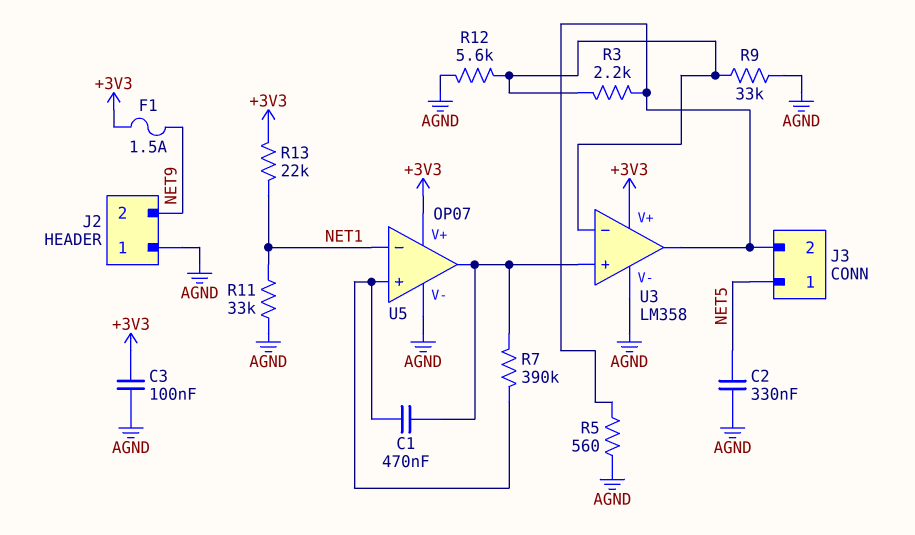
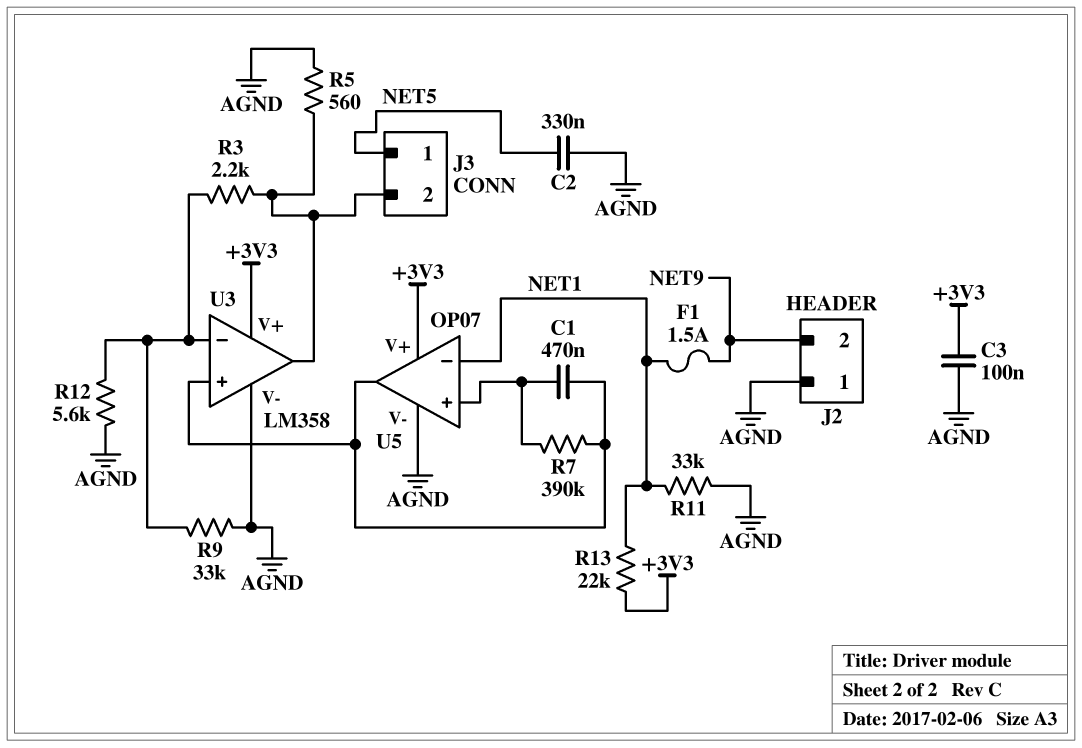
F1: 1.5A (+3V3, NET9) -> 1.5A (NET1, NET9)

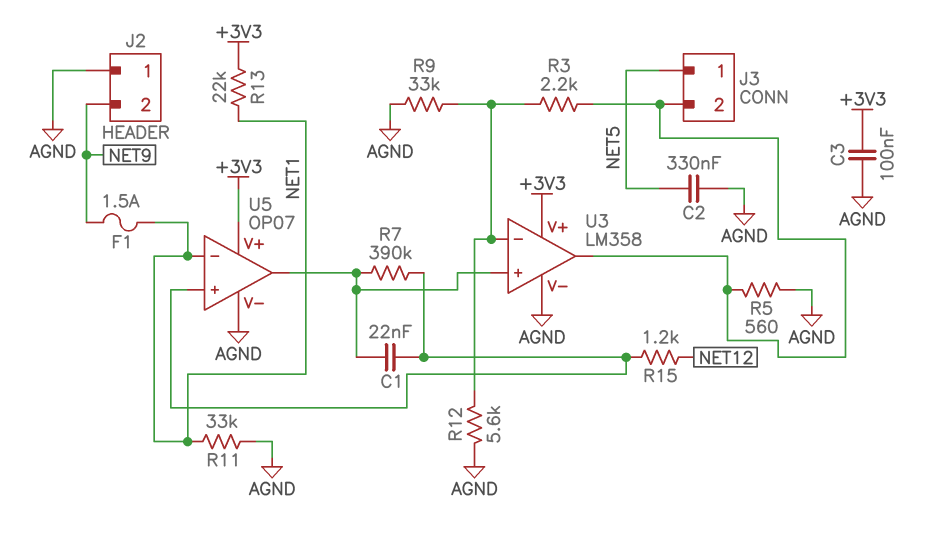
C1: 470nF (U3/in+, U5/in+) -> 22nF (U3/in+, U5/in+)
R15: none -> 1.2k (NET12, U5/in+)

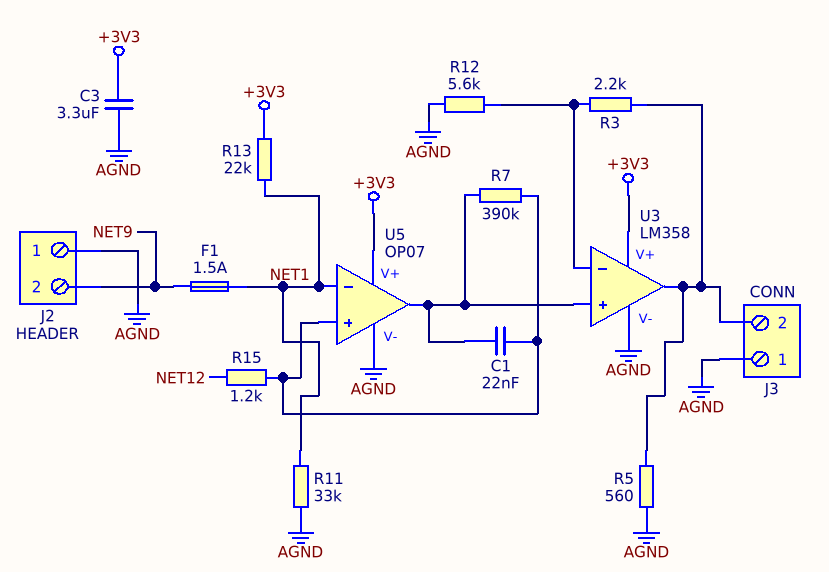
C2: 330nF (AGND, NET5) -> none
C3: 100nF (+3V3, AGND) -> 3.3uF (+3V3, AGND)
J3 pin 1: NET5 -> AGND
R9: 33k (AGND, U3/in-) -> none

